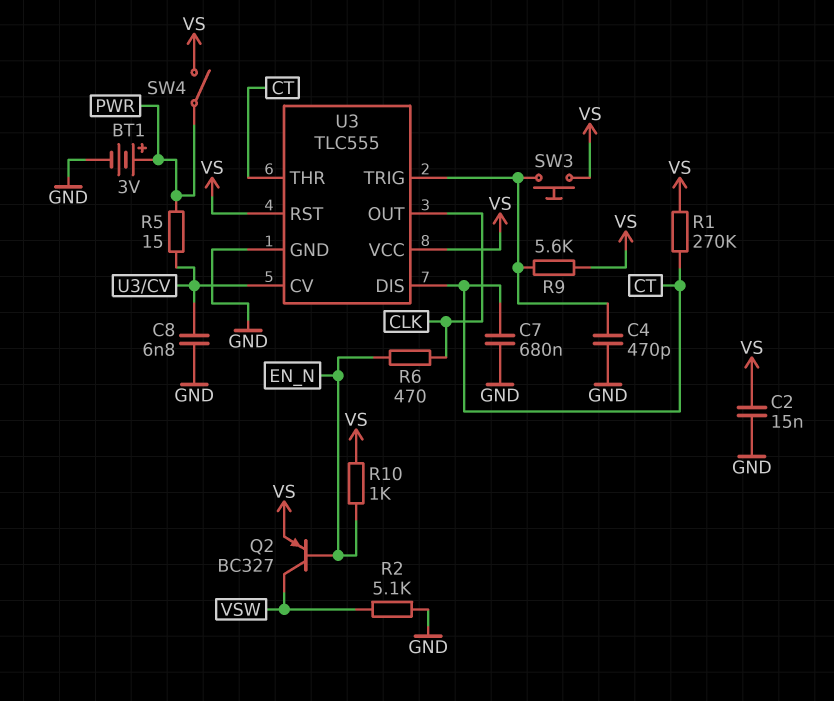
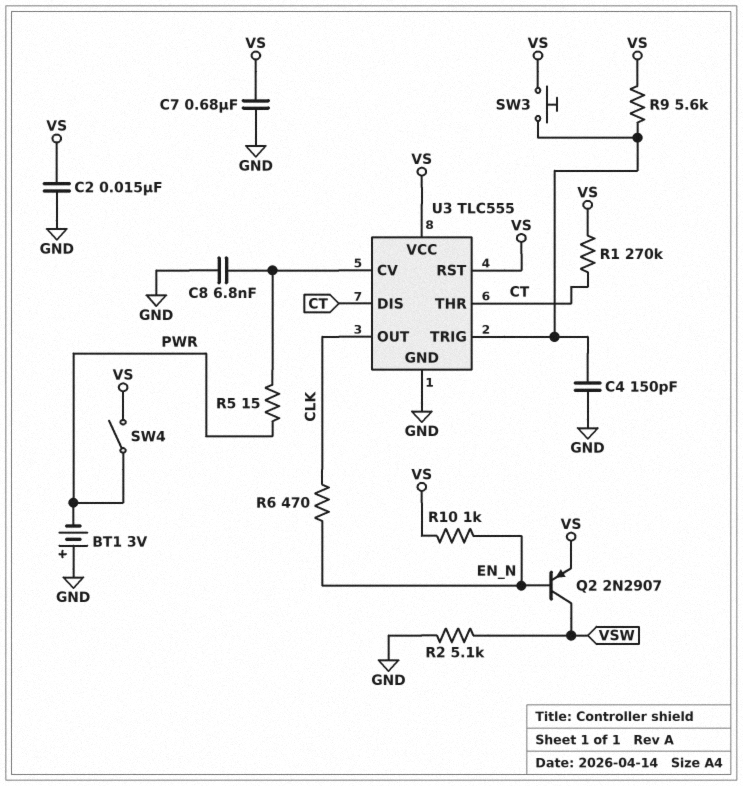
BT1: 3V (plus PWR, minus GND) -> 3V (plus GND, minus PWR)
C4: 470pF (GND, U3/TRIG) -> 150pF (GND, U3/TRIG)
C7: 680nF (CT, GND) -> 680nF (GND, VS)
Q2: PNP BC327 (B EN_N, C VSW, E VS) -> PNP 2N2907 (B EN_N, C VSW, E VS)

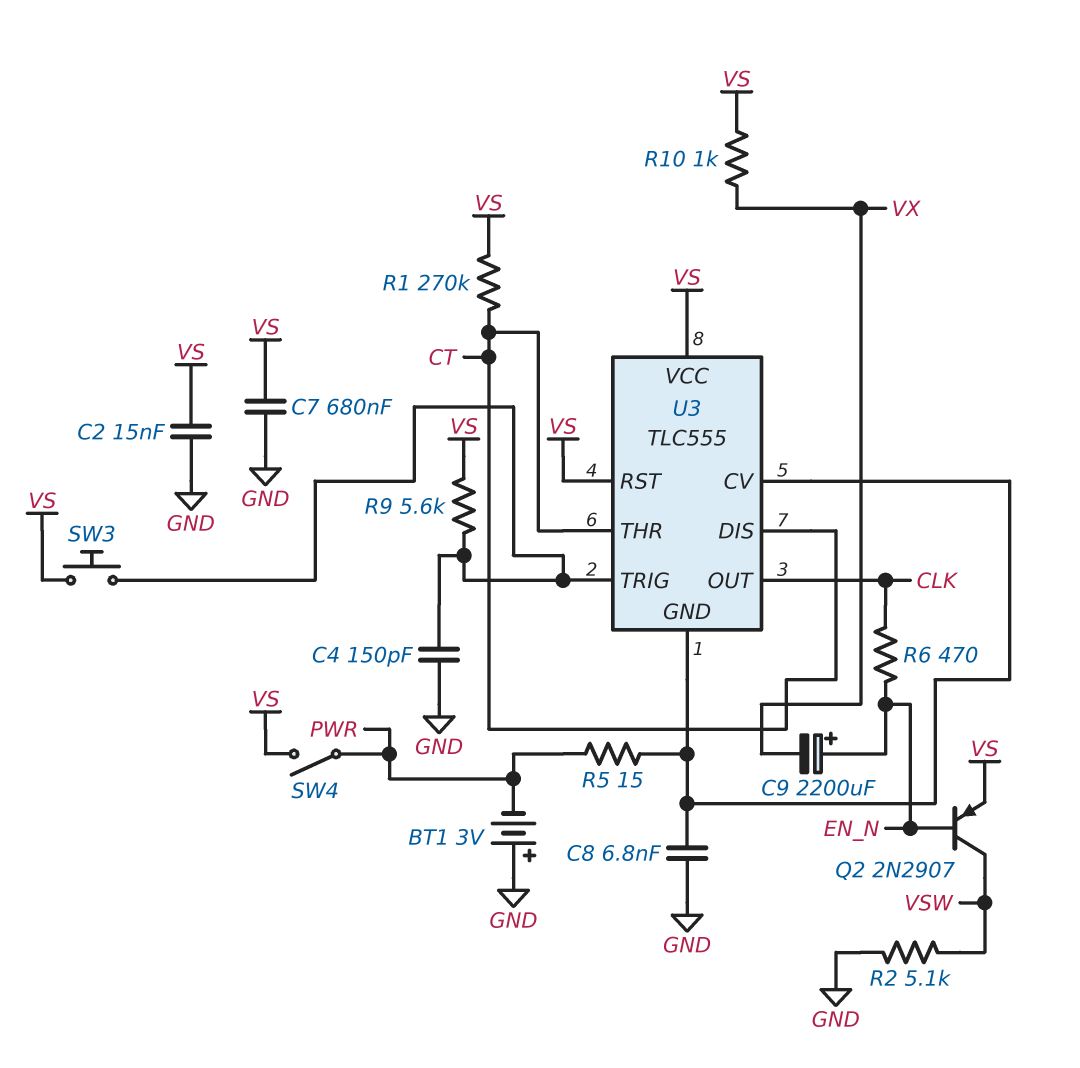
C9: none -> 2200uF (plus EN_N, minus VX)
R10: 1k (EN_N, VS) -> 1k (VS, VX)
U3 pin GND: GND -> U3/CV

